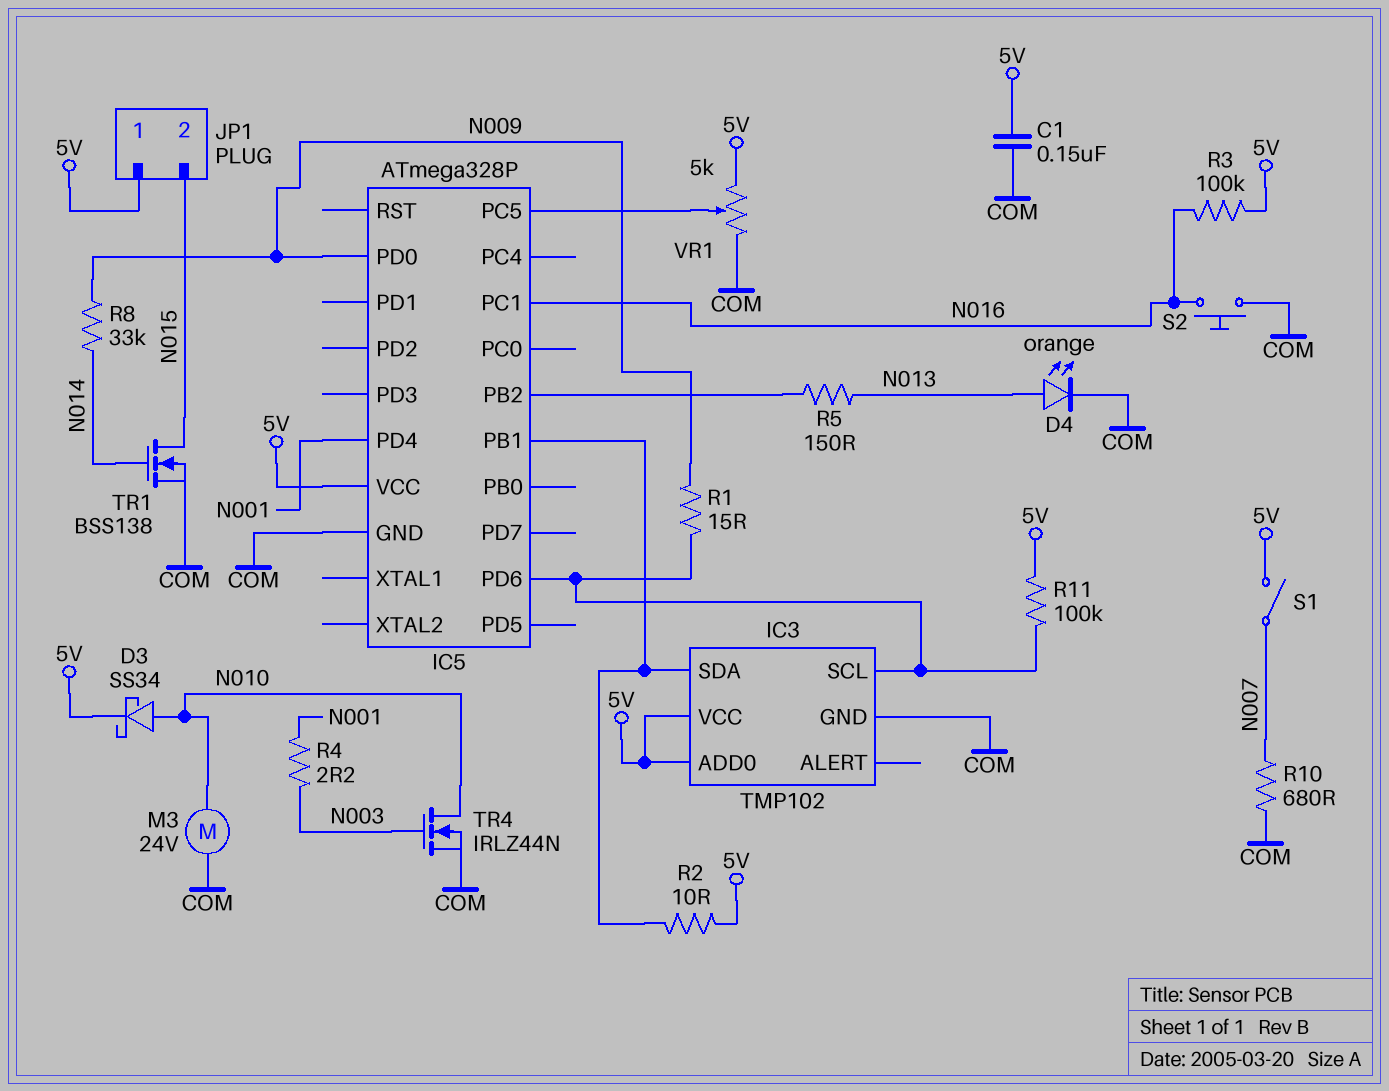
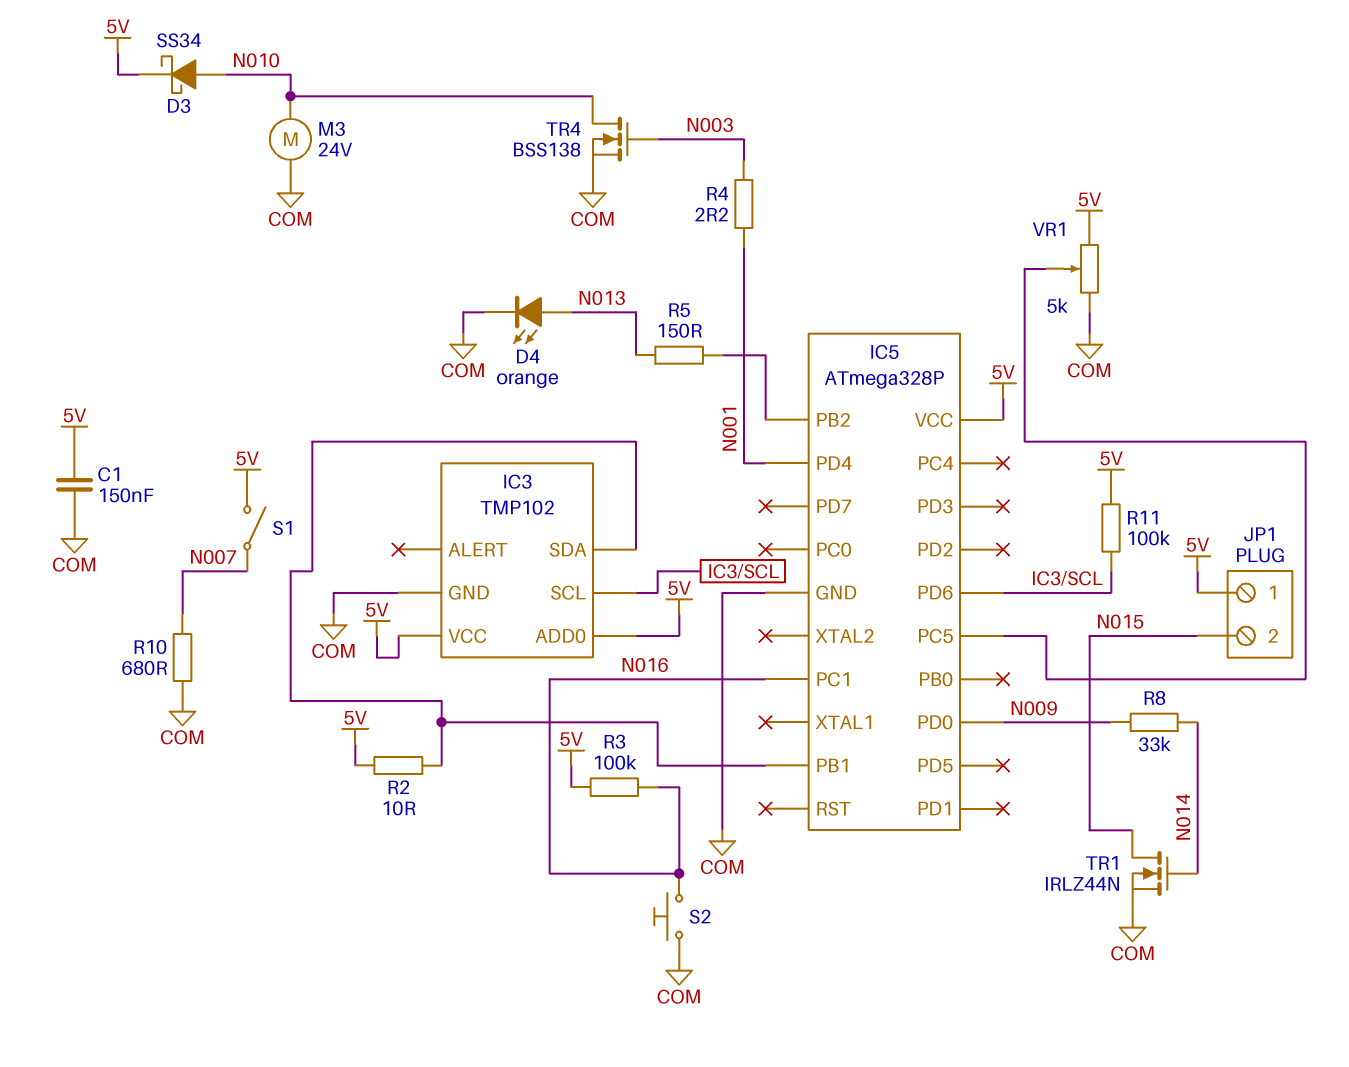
R1: 15 (IC3/SCL, N009) -> none
TR1: NMOS BSS138 (G N014, D N015, S COM) -> NMOS IRLZ44N (G N014, D N015, S COM)
TR4: NMOS IRLZ44N (G N003, D N010, S COM) -> NMOS BSS138 (G N003, D N010, S COM)

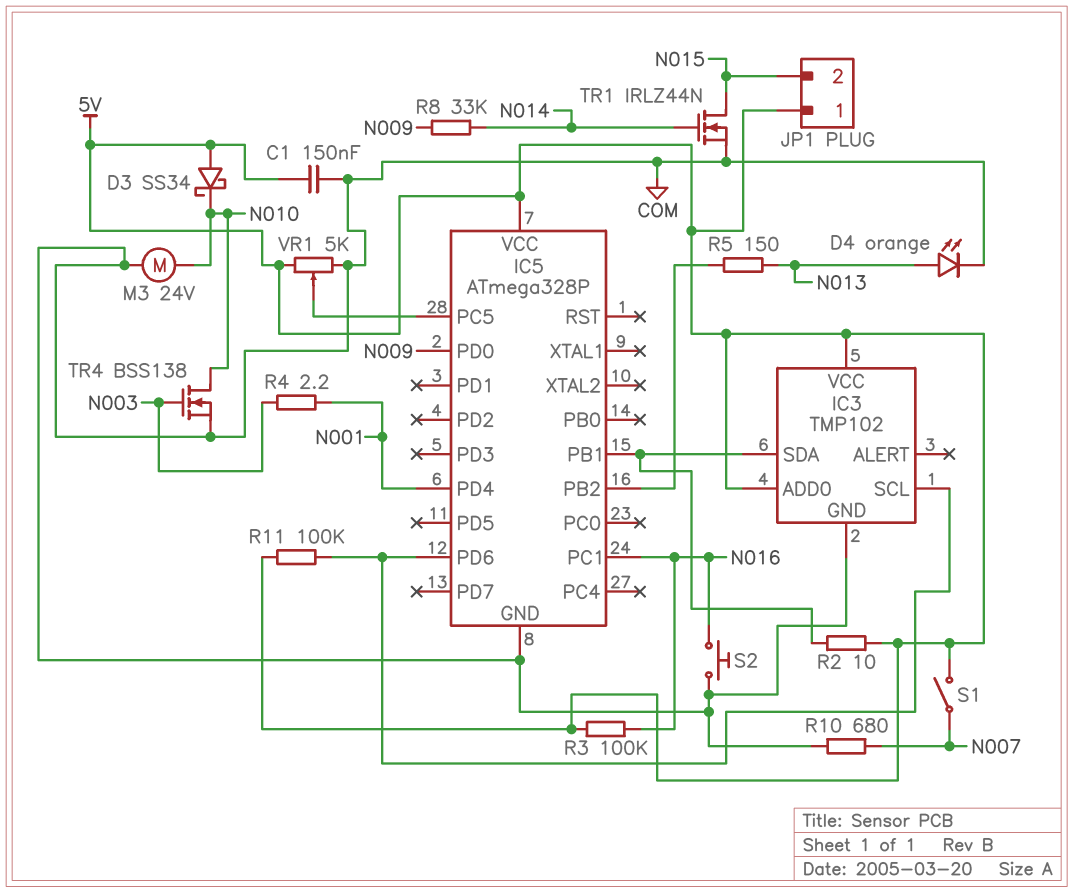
D3: schottky SS34 (A N010, K 5V) -> schottky SS34 (A 5V, K N010)

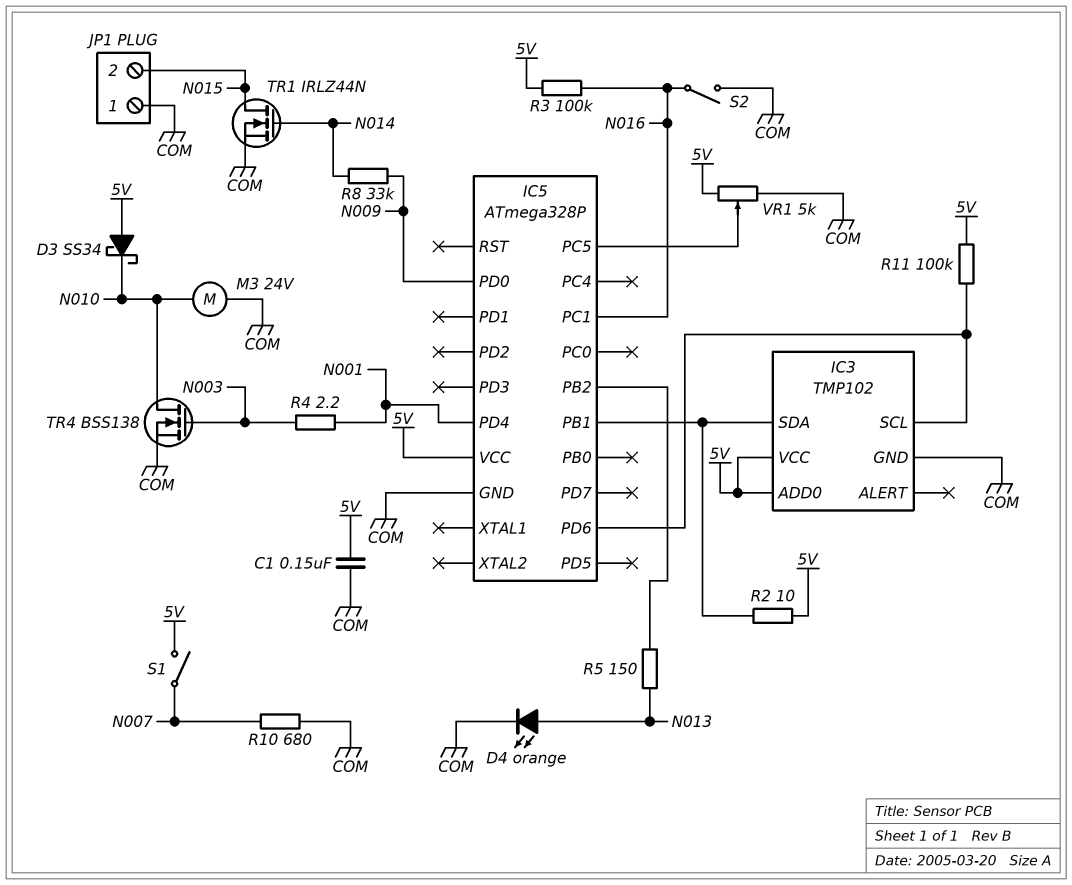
JP1 pin 1: 5V -> COM
S2: button (COM, N016) -> switch (COM, N016)

